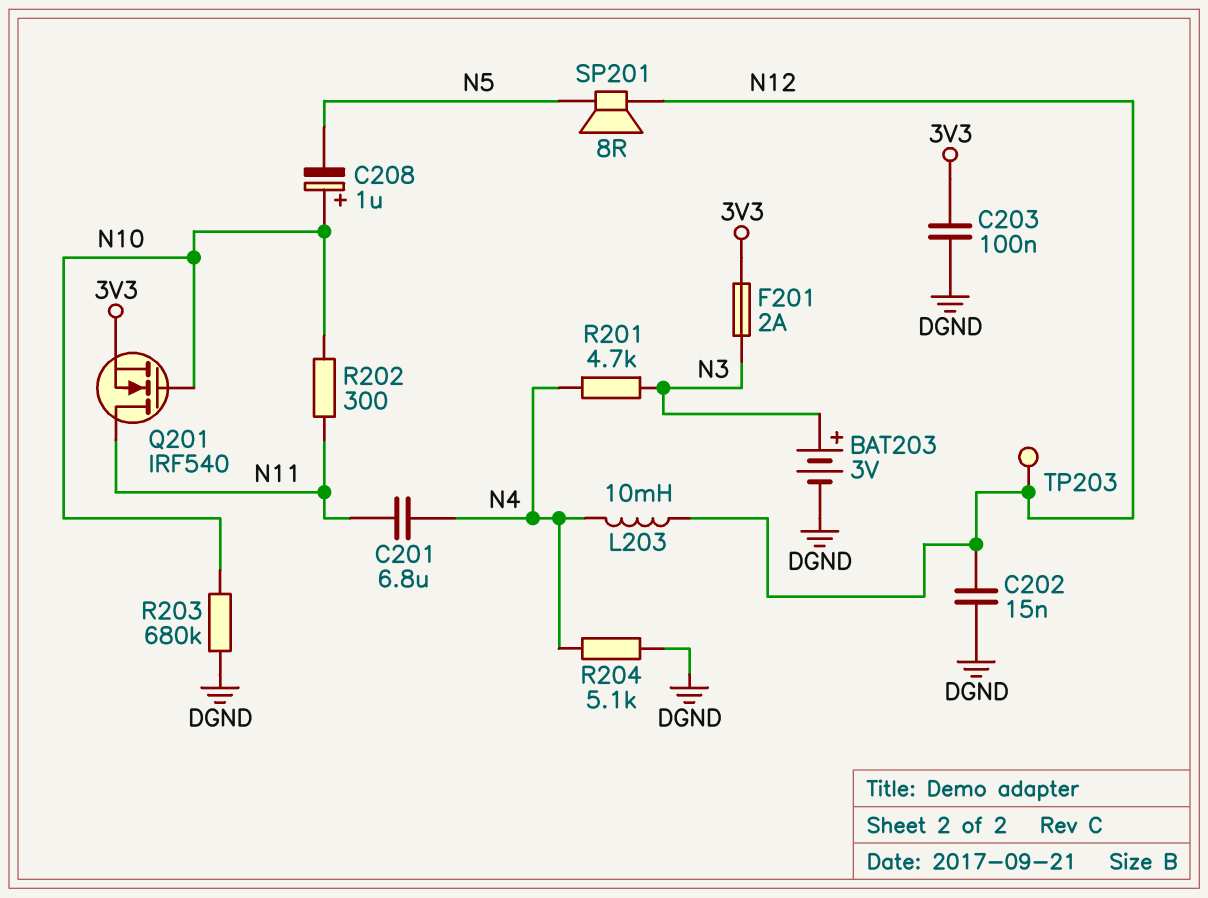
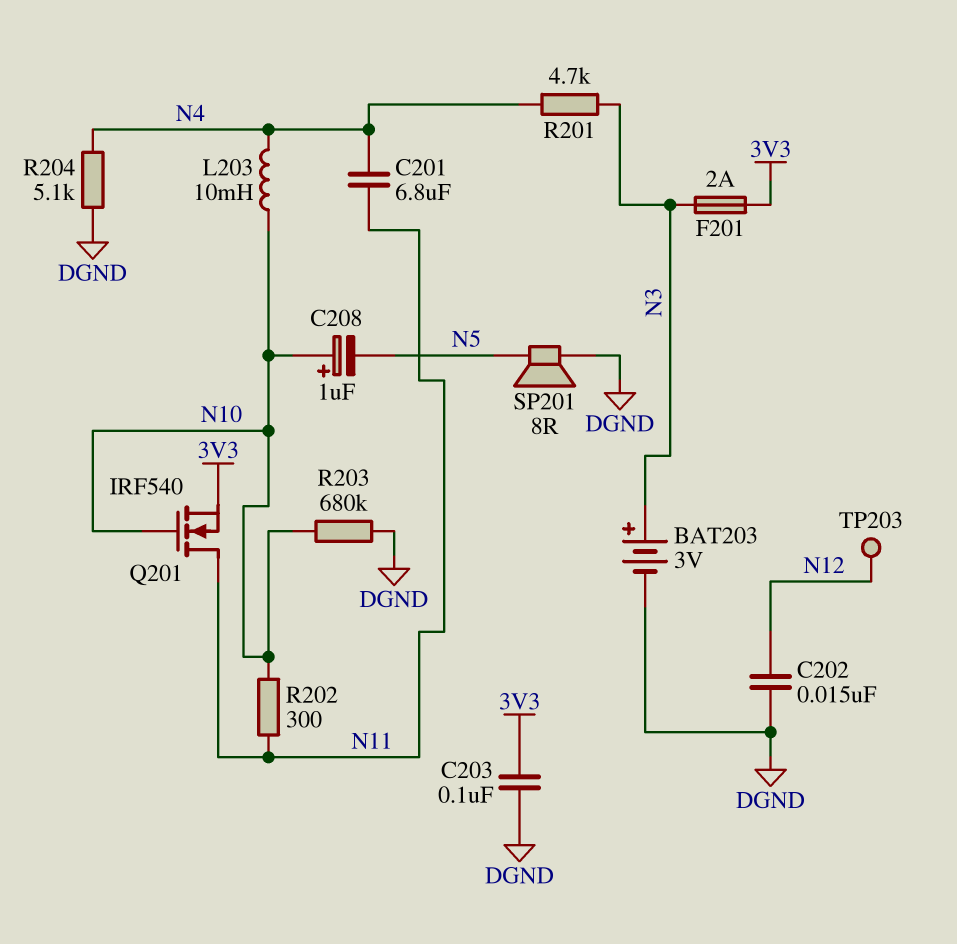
L203: 10mH (N4, N12) -> 10mH (N4, N10)
SP201: speaker 8R (N5, N12) -> speaker 8R (DGND, N5)

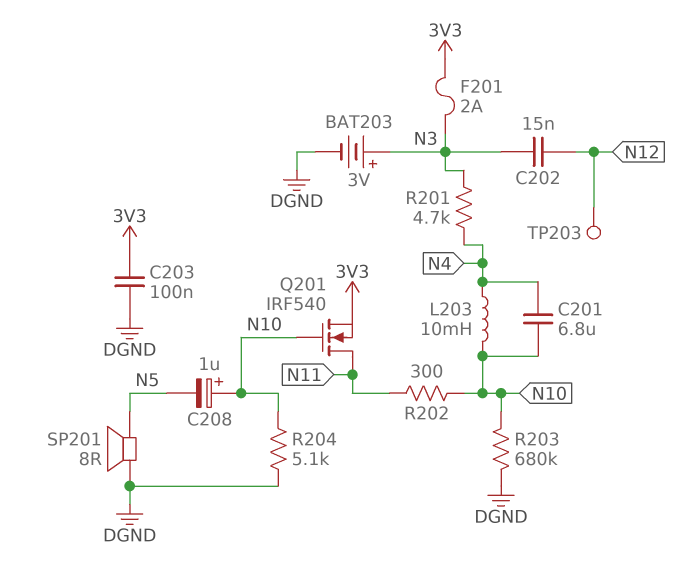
C201: 6.8uF (N4, N11) -> 6.8uF (N4, N10)
C202: 15nF (DGND, N12) -> 15nF (N3, N12)
R204: 5.1k (DGND, N4) -> 5.1k (DGND, N10)

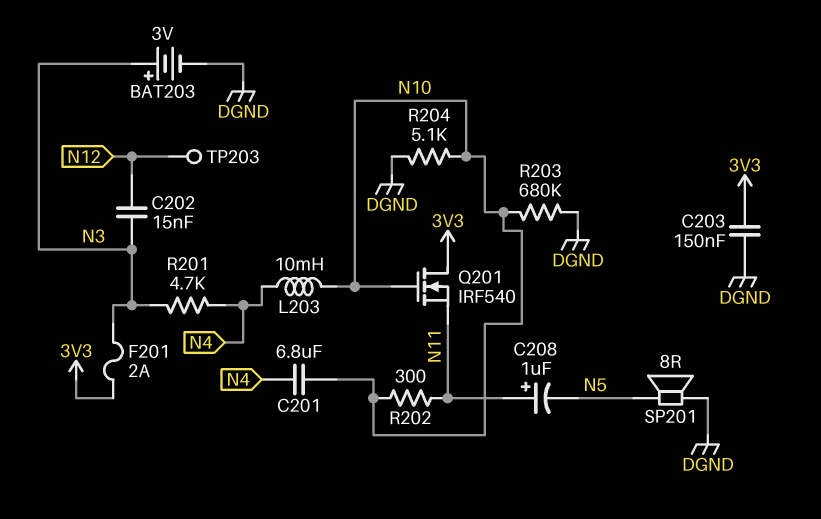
C203: 100nF (3V3, DGND) -> 150nF (3V3, DGND)
C208: 1uF (plus N10, minus N5) -> 1uF (plus N11, minus N5)
Q201: NMOS IRF540 (G N10, D N11, S 3V3) -> NMOS IRF540 (G N10, D 3V3, S N11)

